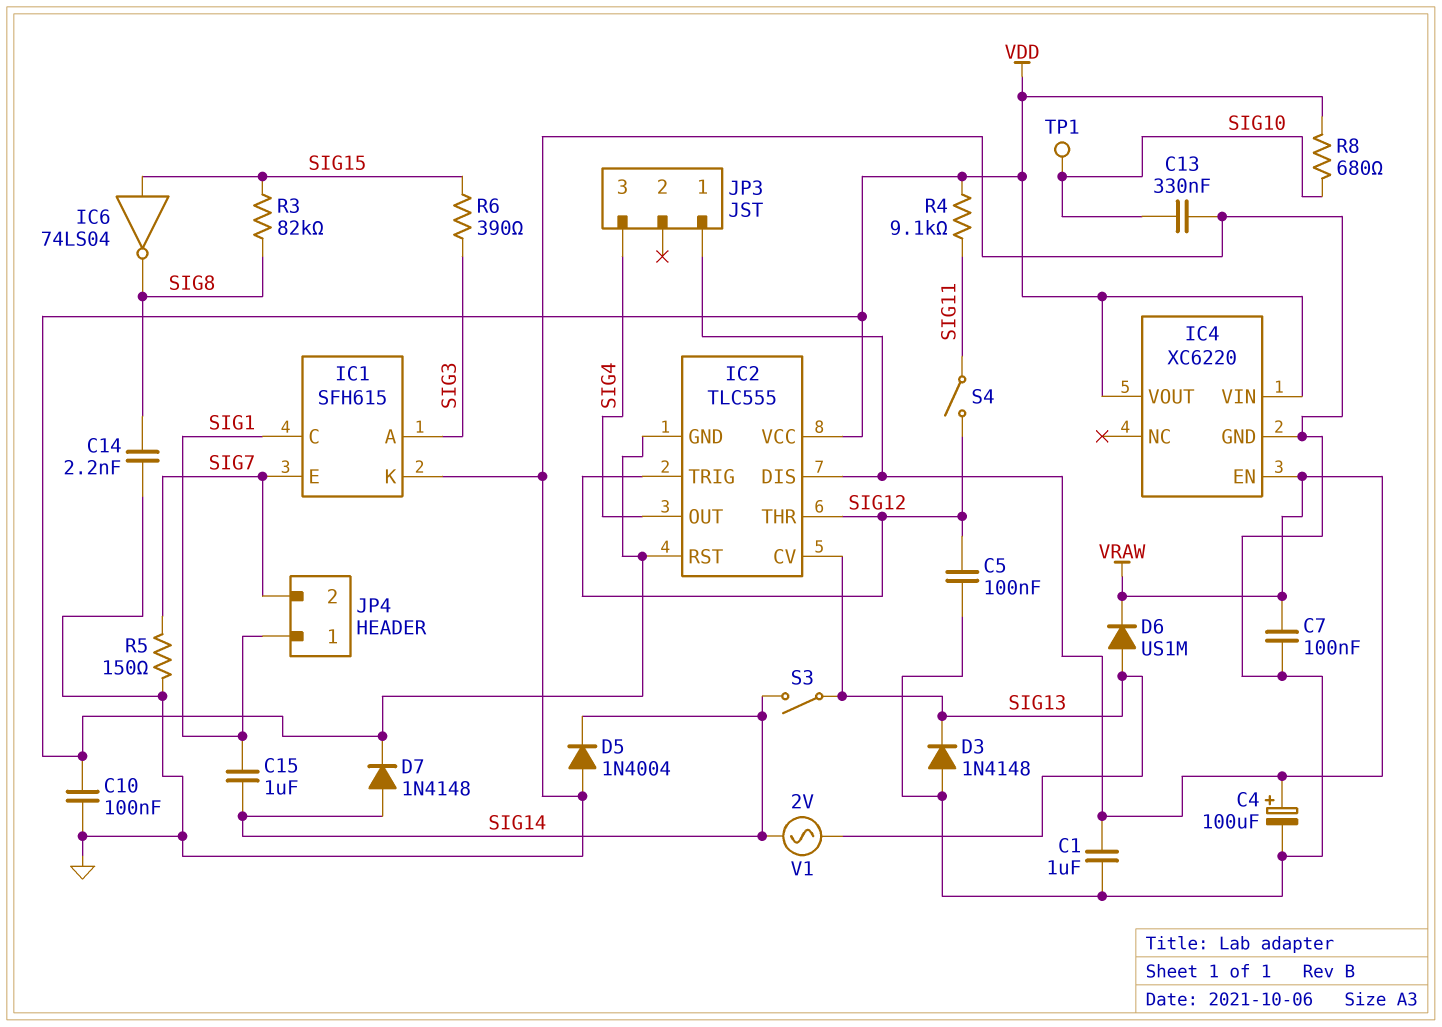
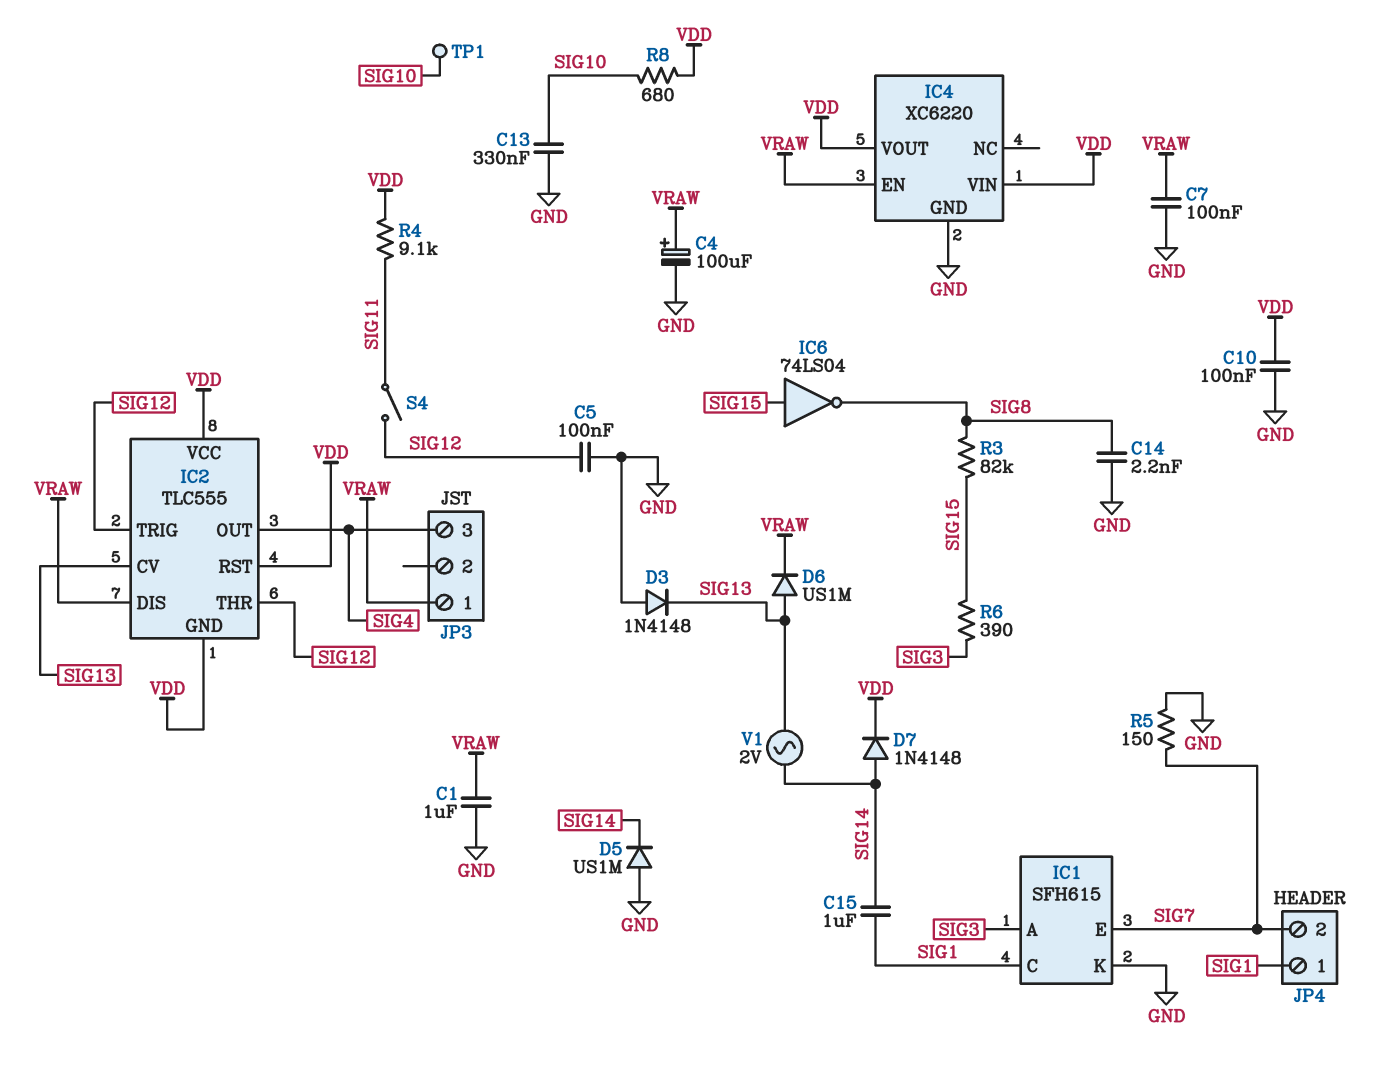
D5: diode 1N4004 (A GND, K SIG14) -> diode US1M (A GND, K SIG14)
S3: switch (SIG13, SIG14) -> none

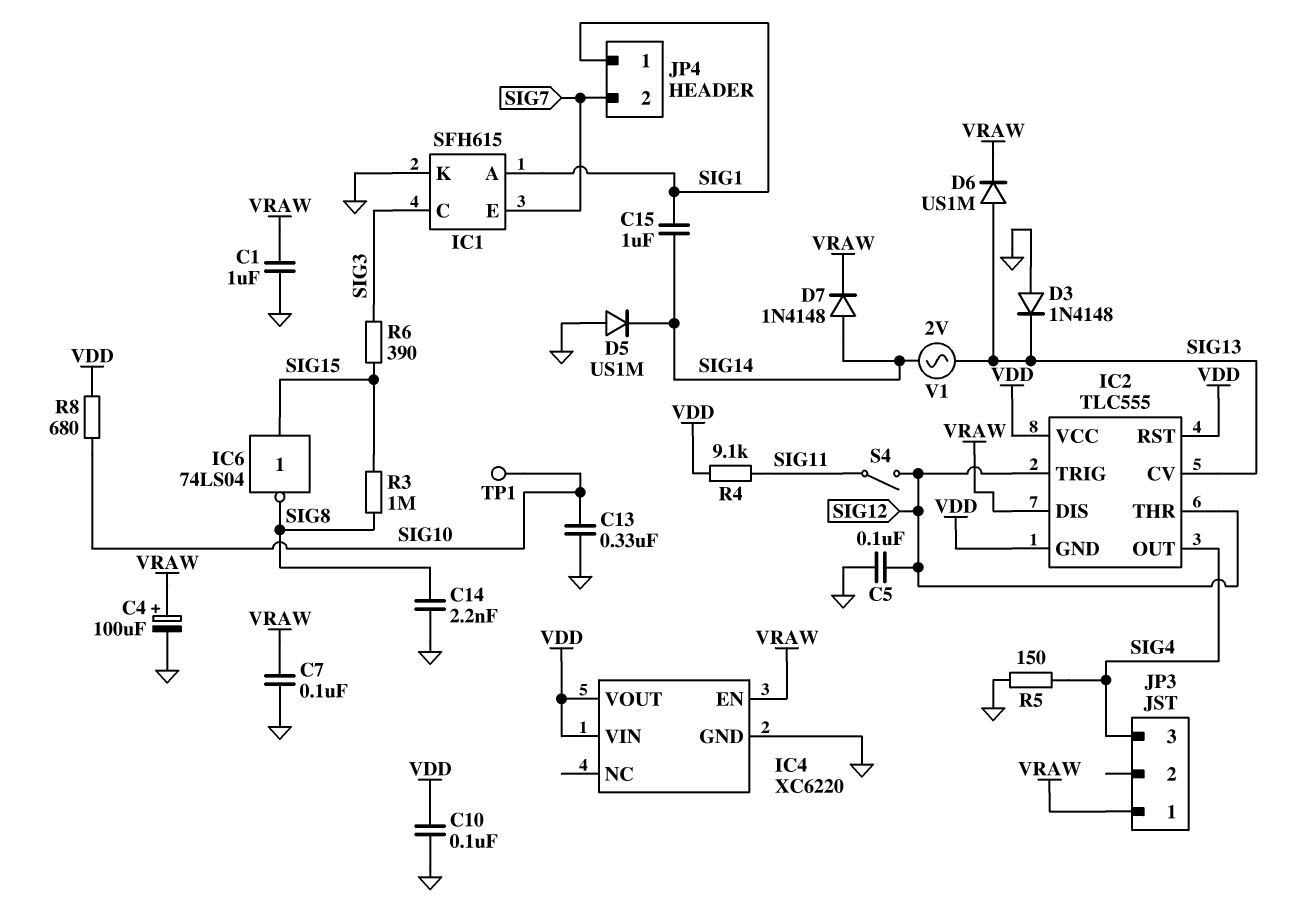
D7: diode 1N4148 (A SIG14, K VDD) -> diode 1N4148 (A SIG14, K VRAW)
IC1 pin A: SIG3 -> SIG1
IC1 pin C: SIG1 -> SIG3
R3: 82k (SIG8, SIG15) -> 1M (SIG8, SIG15)
R5: 150 (GND, SIG7) -> 150 (GND, SIG4)

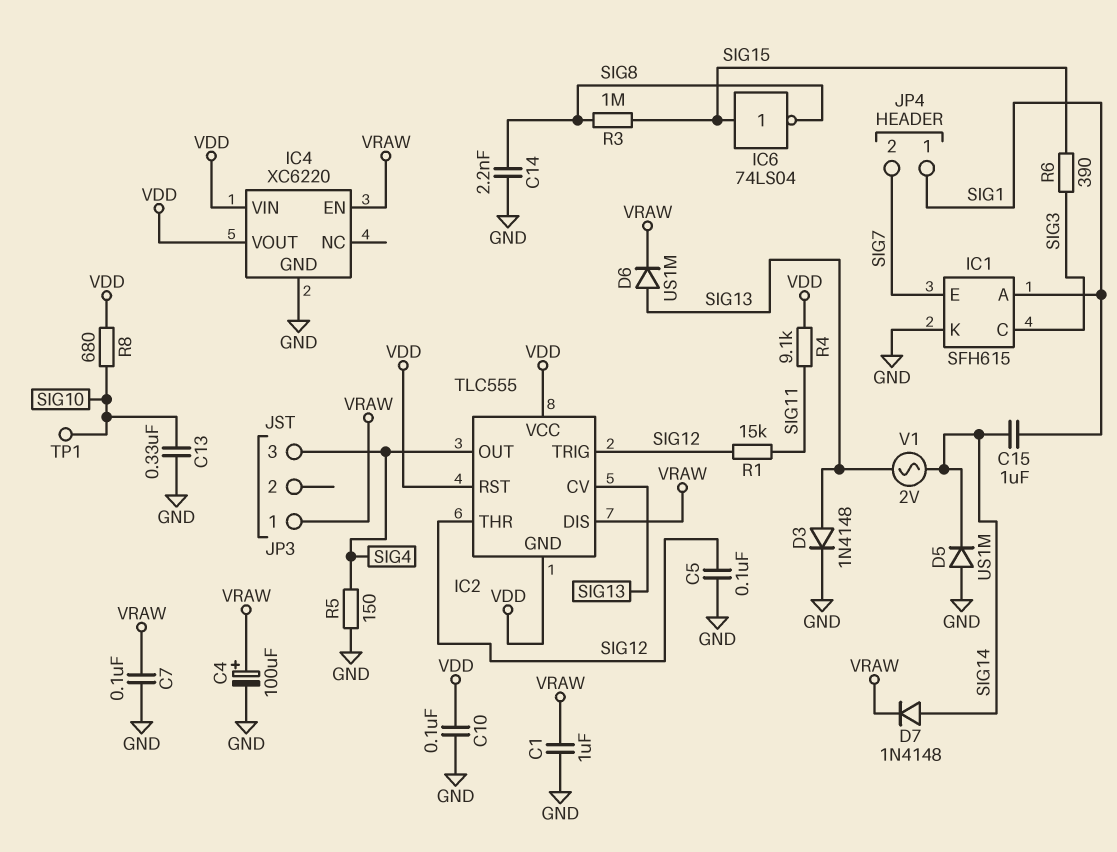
D3: diode 1N4148 (A GND, K SIG13) -> diode 1N4148 (A SIG13, K GND)
R1: none -> 15k (SIG11, SIG12)
S4: switch (SIG11, SIG12) -> none

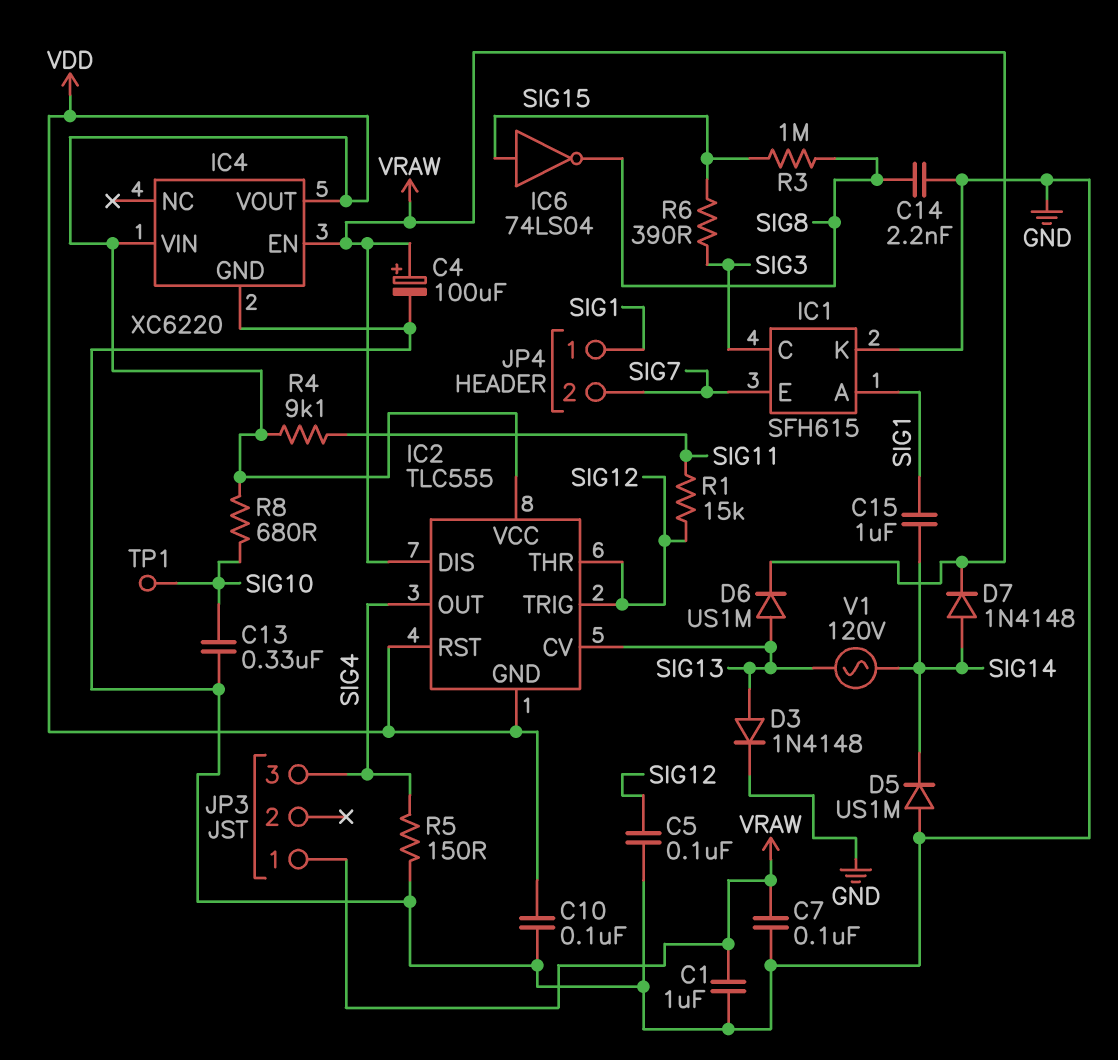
V1: AC 2V (SIG13, SIG14) -> AC 120V (SIG13, SIG14)

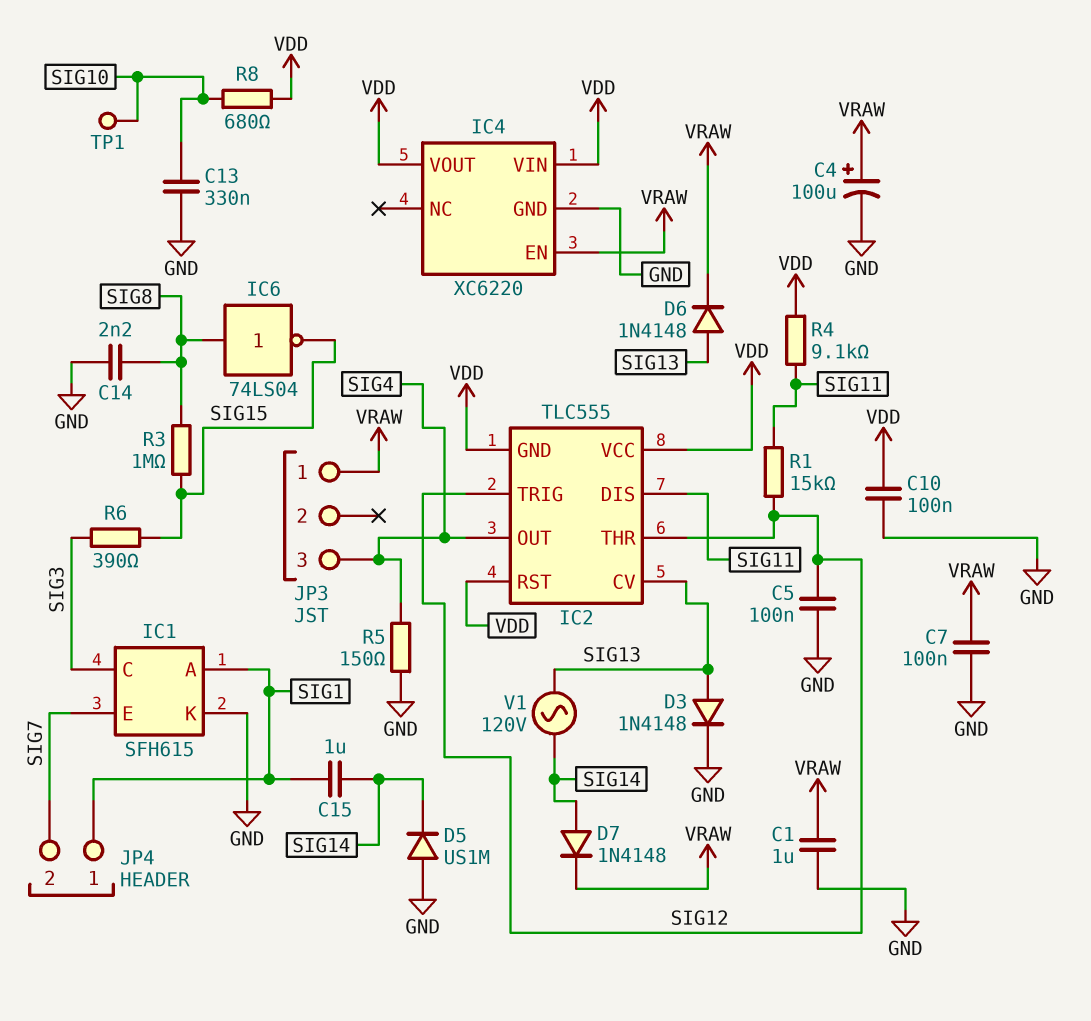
D6: diode US1M (A SIG13, K VRAW) -> diode 1N4148 (A SIG13, K VRAW)
IC2 pin DIS: VRAW -> SIG11
IC6: NOT 74LS04 (in SIG15, out SIG8) -> NOT 74LS04 (in SIG8, out SIG15)

